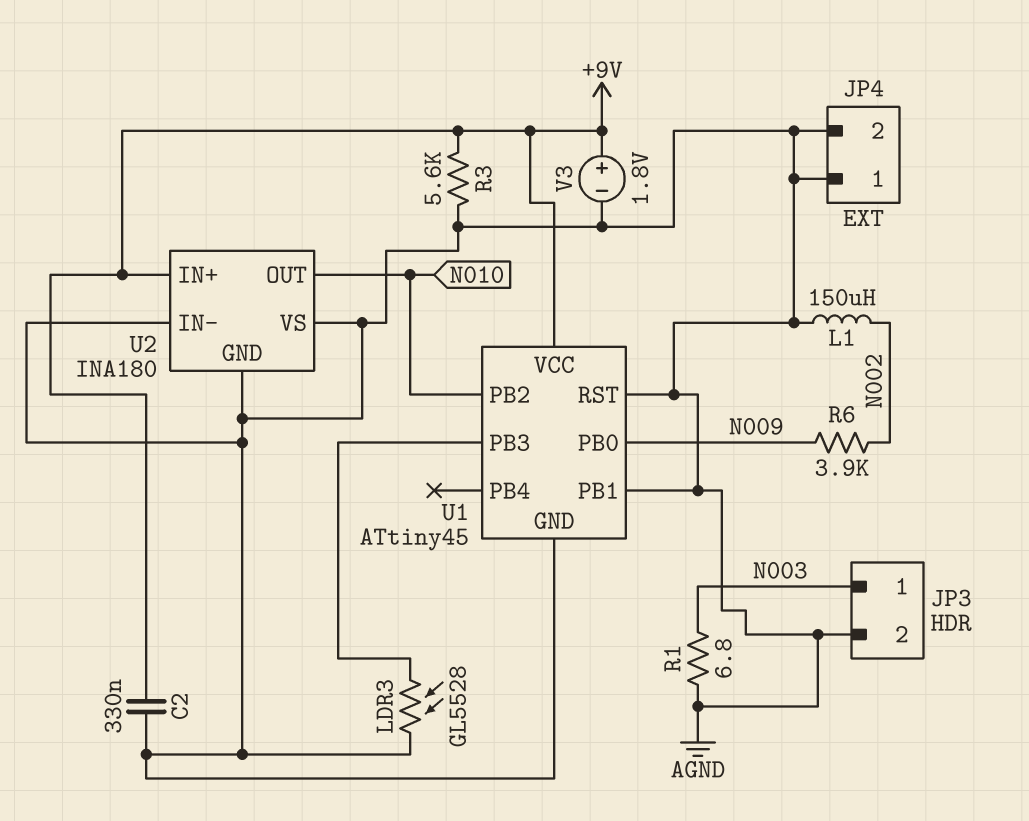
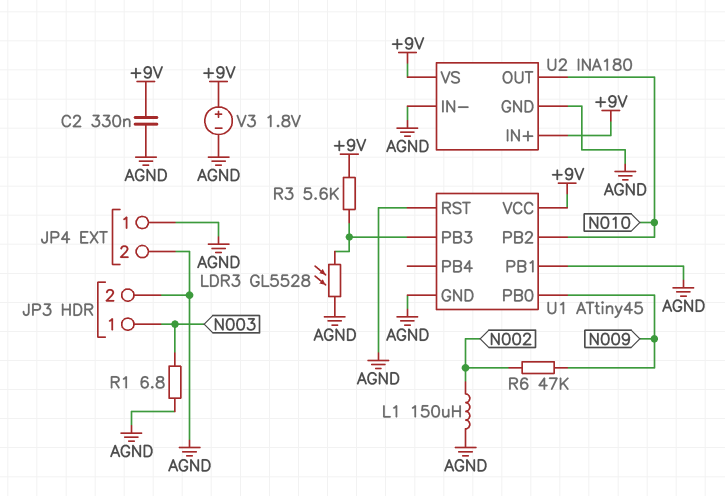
R3: 5.6k (+9V, AGND) -> 5.6k (+9V, U1/PB3)
R6: 3.9k (N002, N009) -> 47k (N002, N009)
U2 pin VS: AGND -> +9V

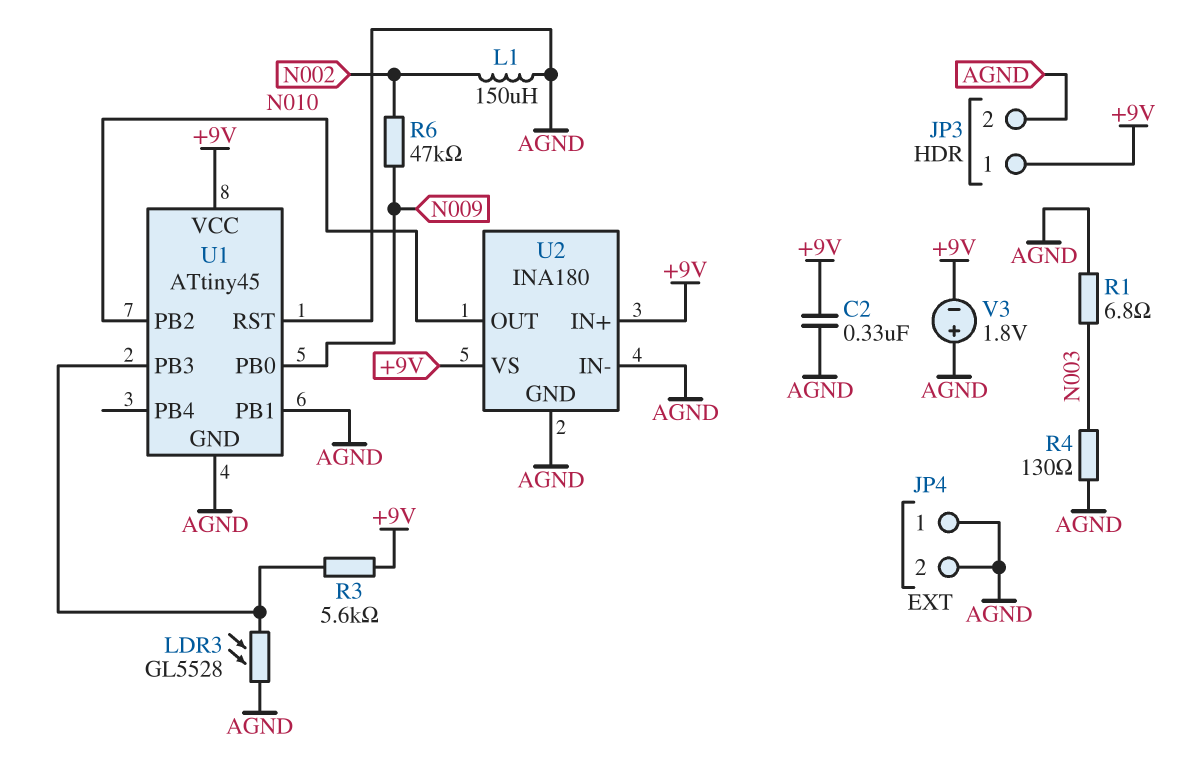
JP3 pin 1: N003 -> +9V
R4: none -> 130 (AGND, N003)
V3: 1.8V (plus +9V, minus AGND) -> 1.8V (plus AGND, minus +9V)

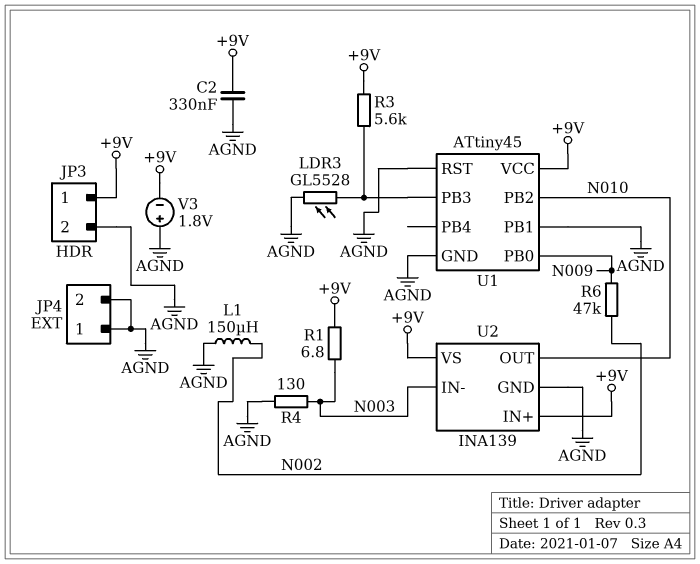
R1: 6.8 (AGND, N003) -> 6.8 (+9V, N003)
U2: INA180 -> INA139
U2 pin IN-: AGND -> N003

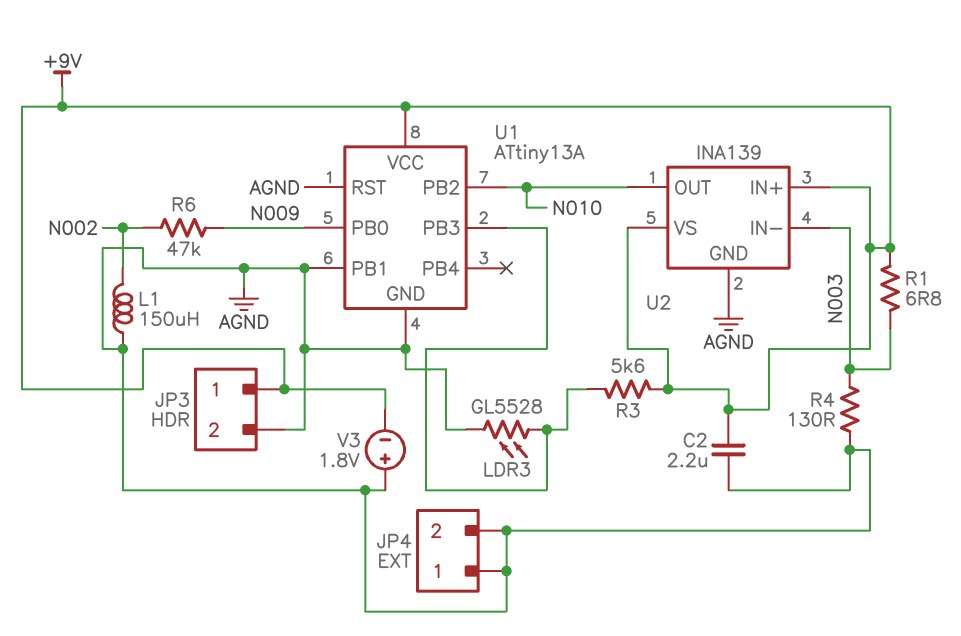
C2: 330nF (+9V, AGND) -> 2.2uF (+9V, AGND)
U1: ATtiny45 -> ATtiny13A

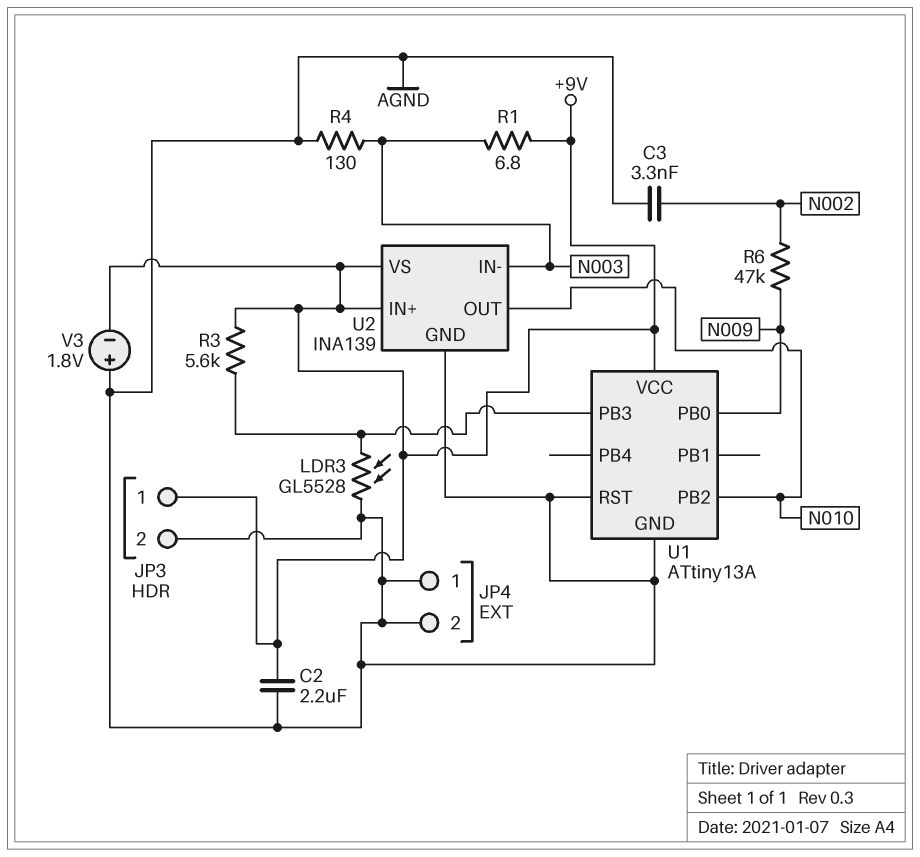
C3: none -> 3.3nF (AGND, N002)
L1: 150uH (AGND, N002) -> none
U1 pin PB1: AGND -> none

